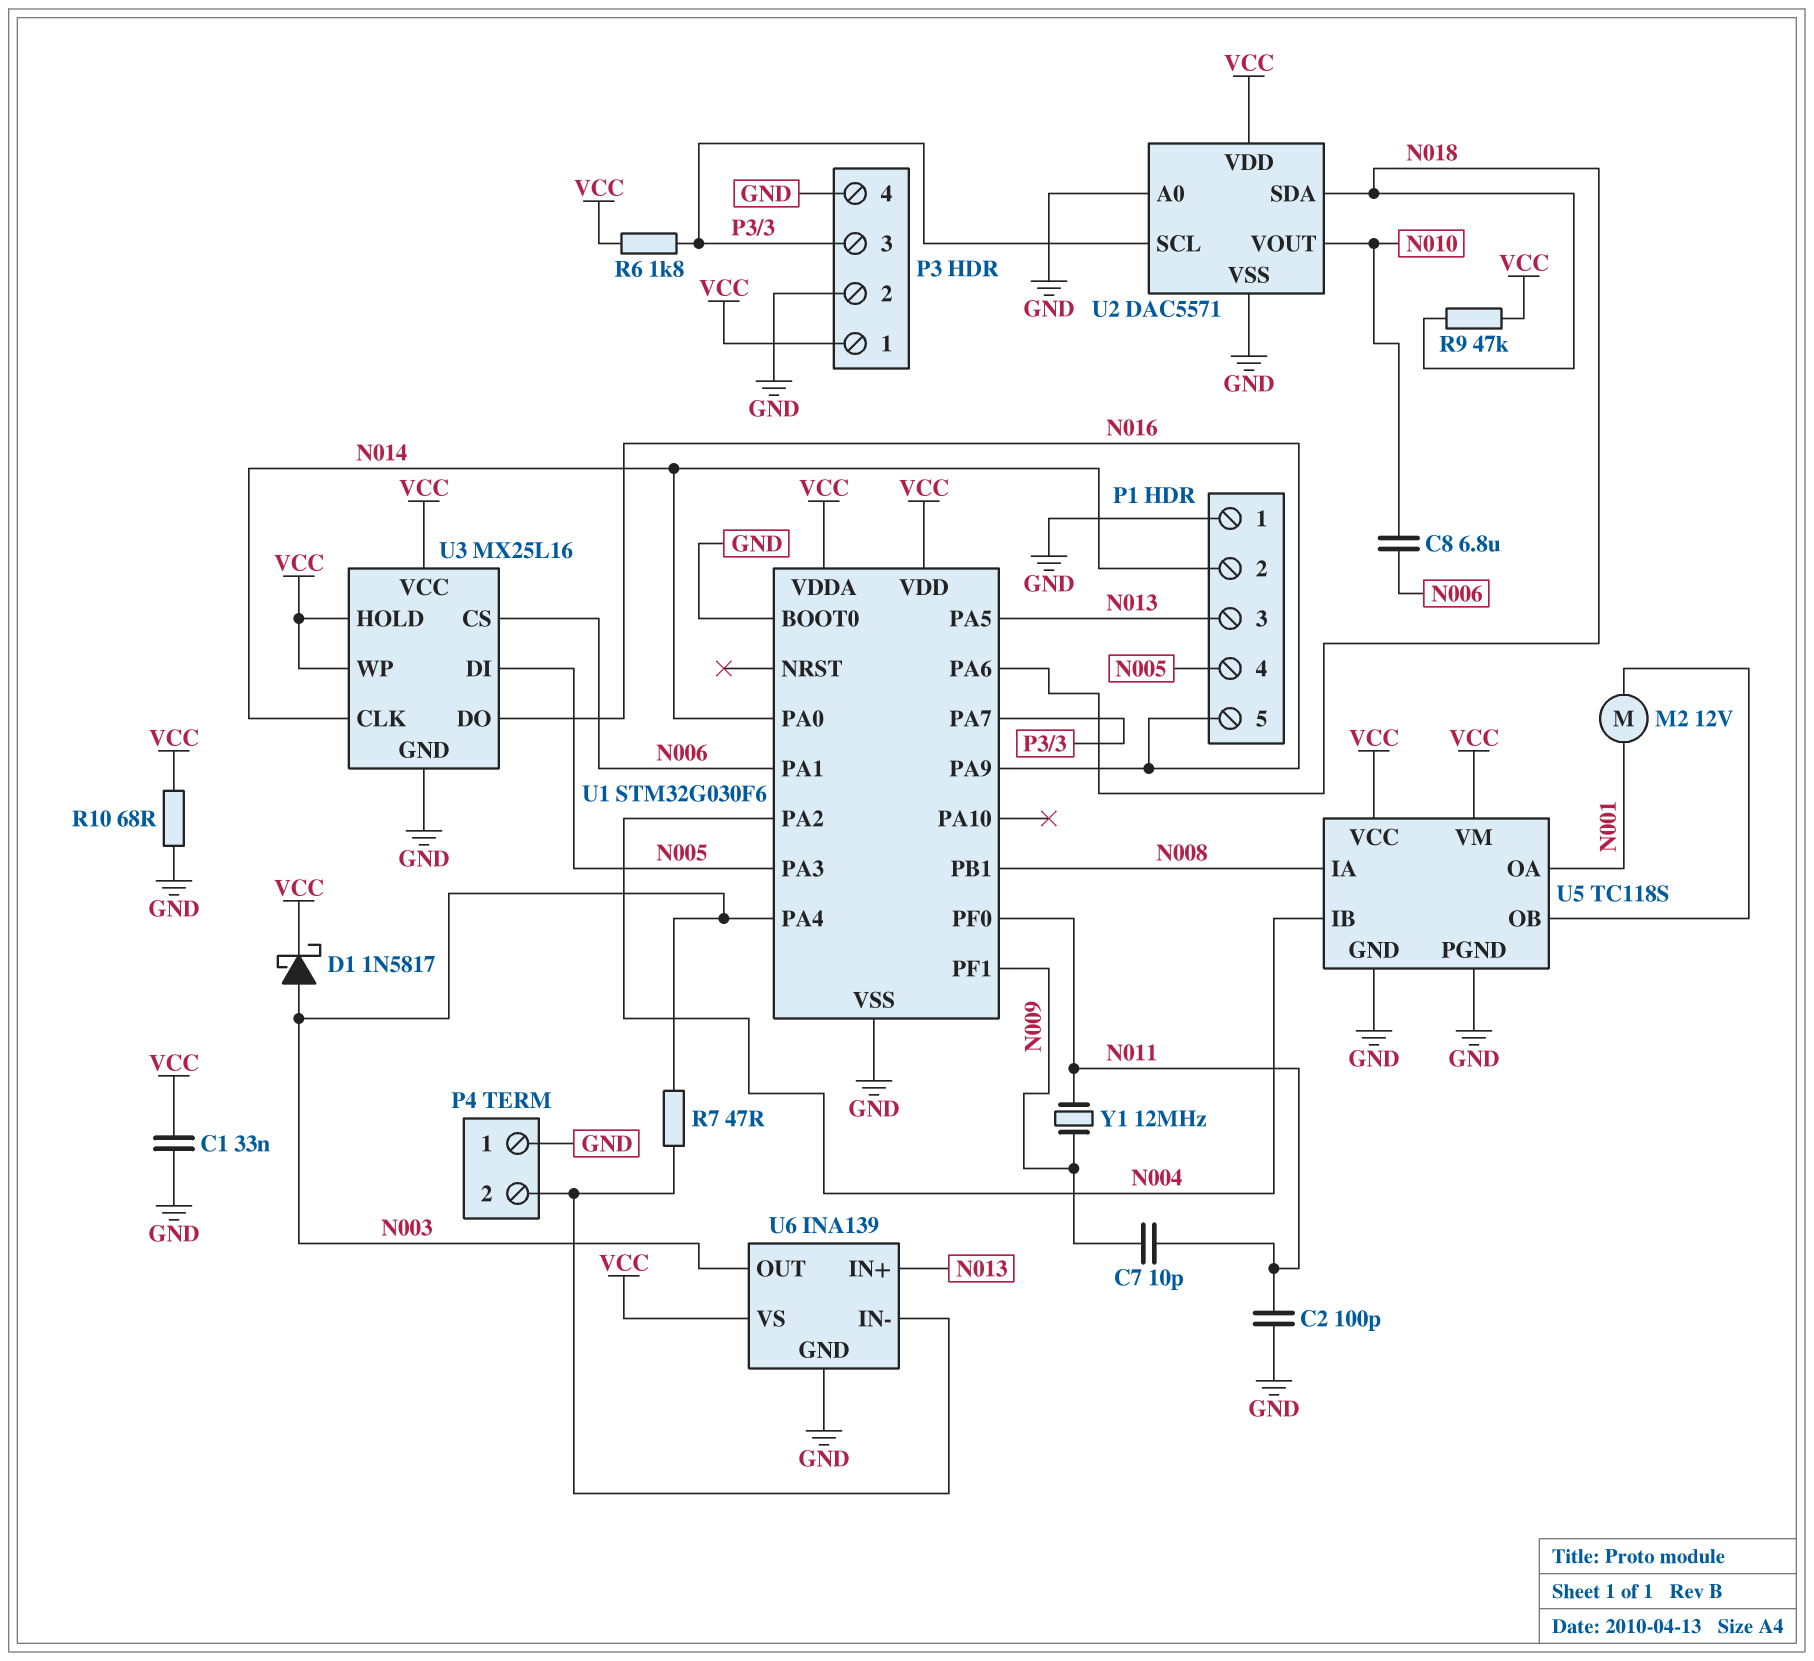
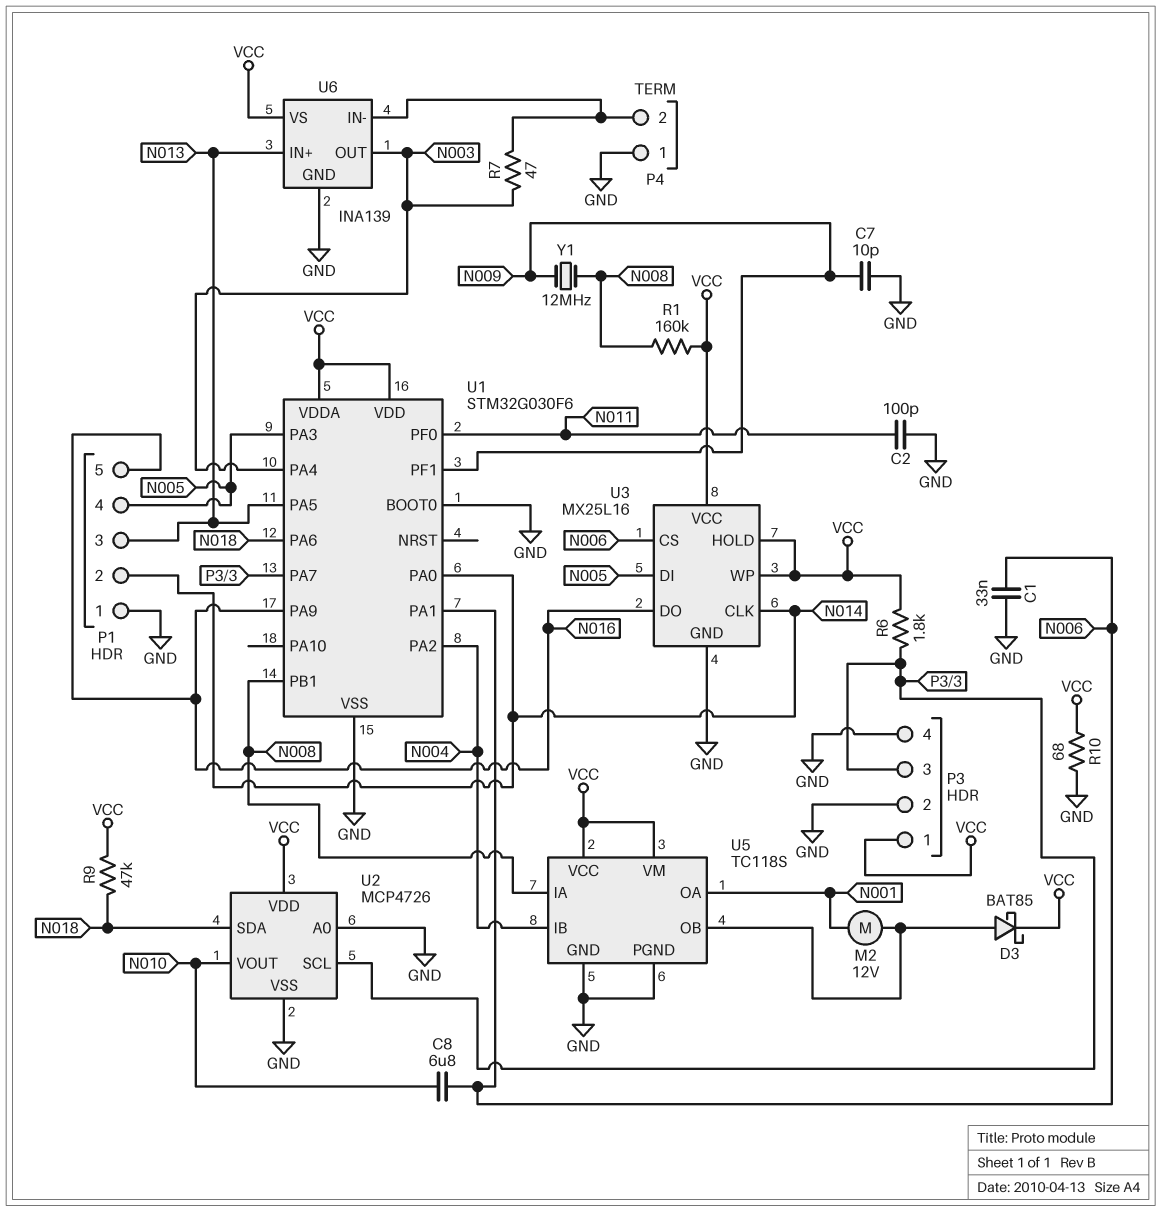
C1: 33nF (GND, VCC) -> 33nF (GND, N006)
C7: 10pF (N009, N011) -> 10pF (GND, N009)
D1: schottky 1N5817 (A N003, K VCC) -> none
D3: none -> schottky BAT85 (A U5/OB, K VCC)
R1: none -> 160k (N008, VCC)
U2: DAC5571 -> MCP4726
Y1: 12MHz (N009, N011) -> 12MHz (N008, N009)

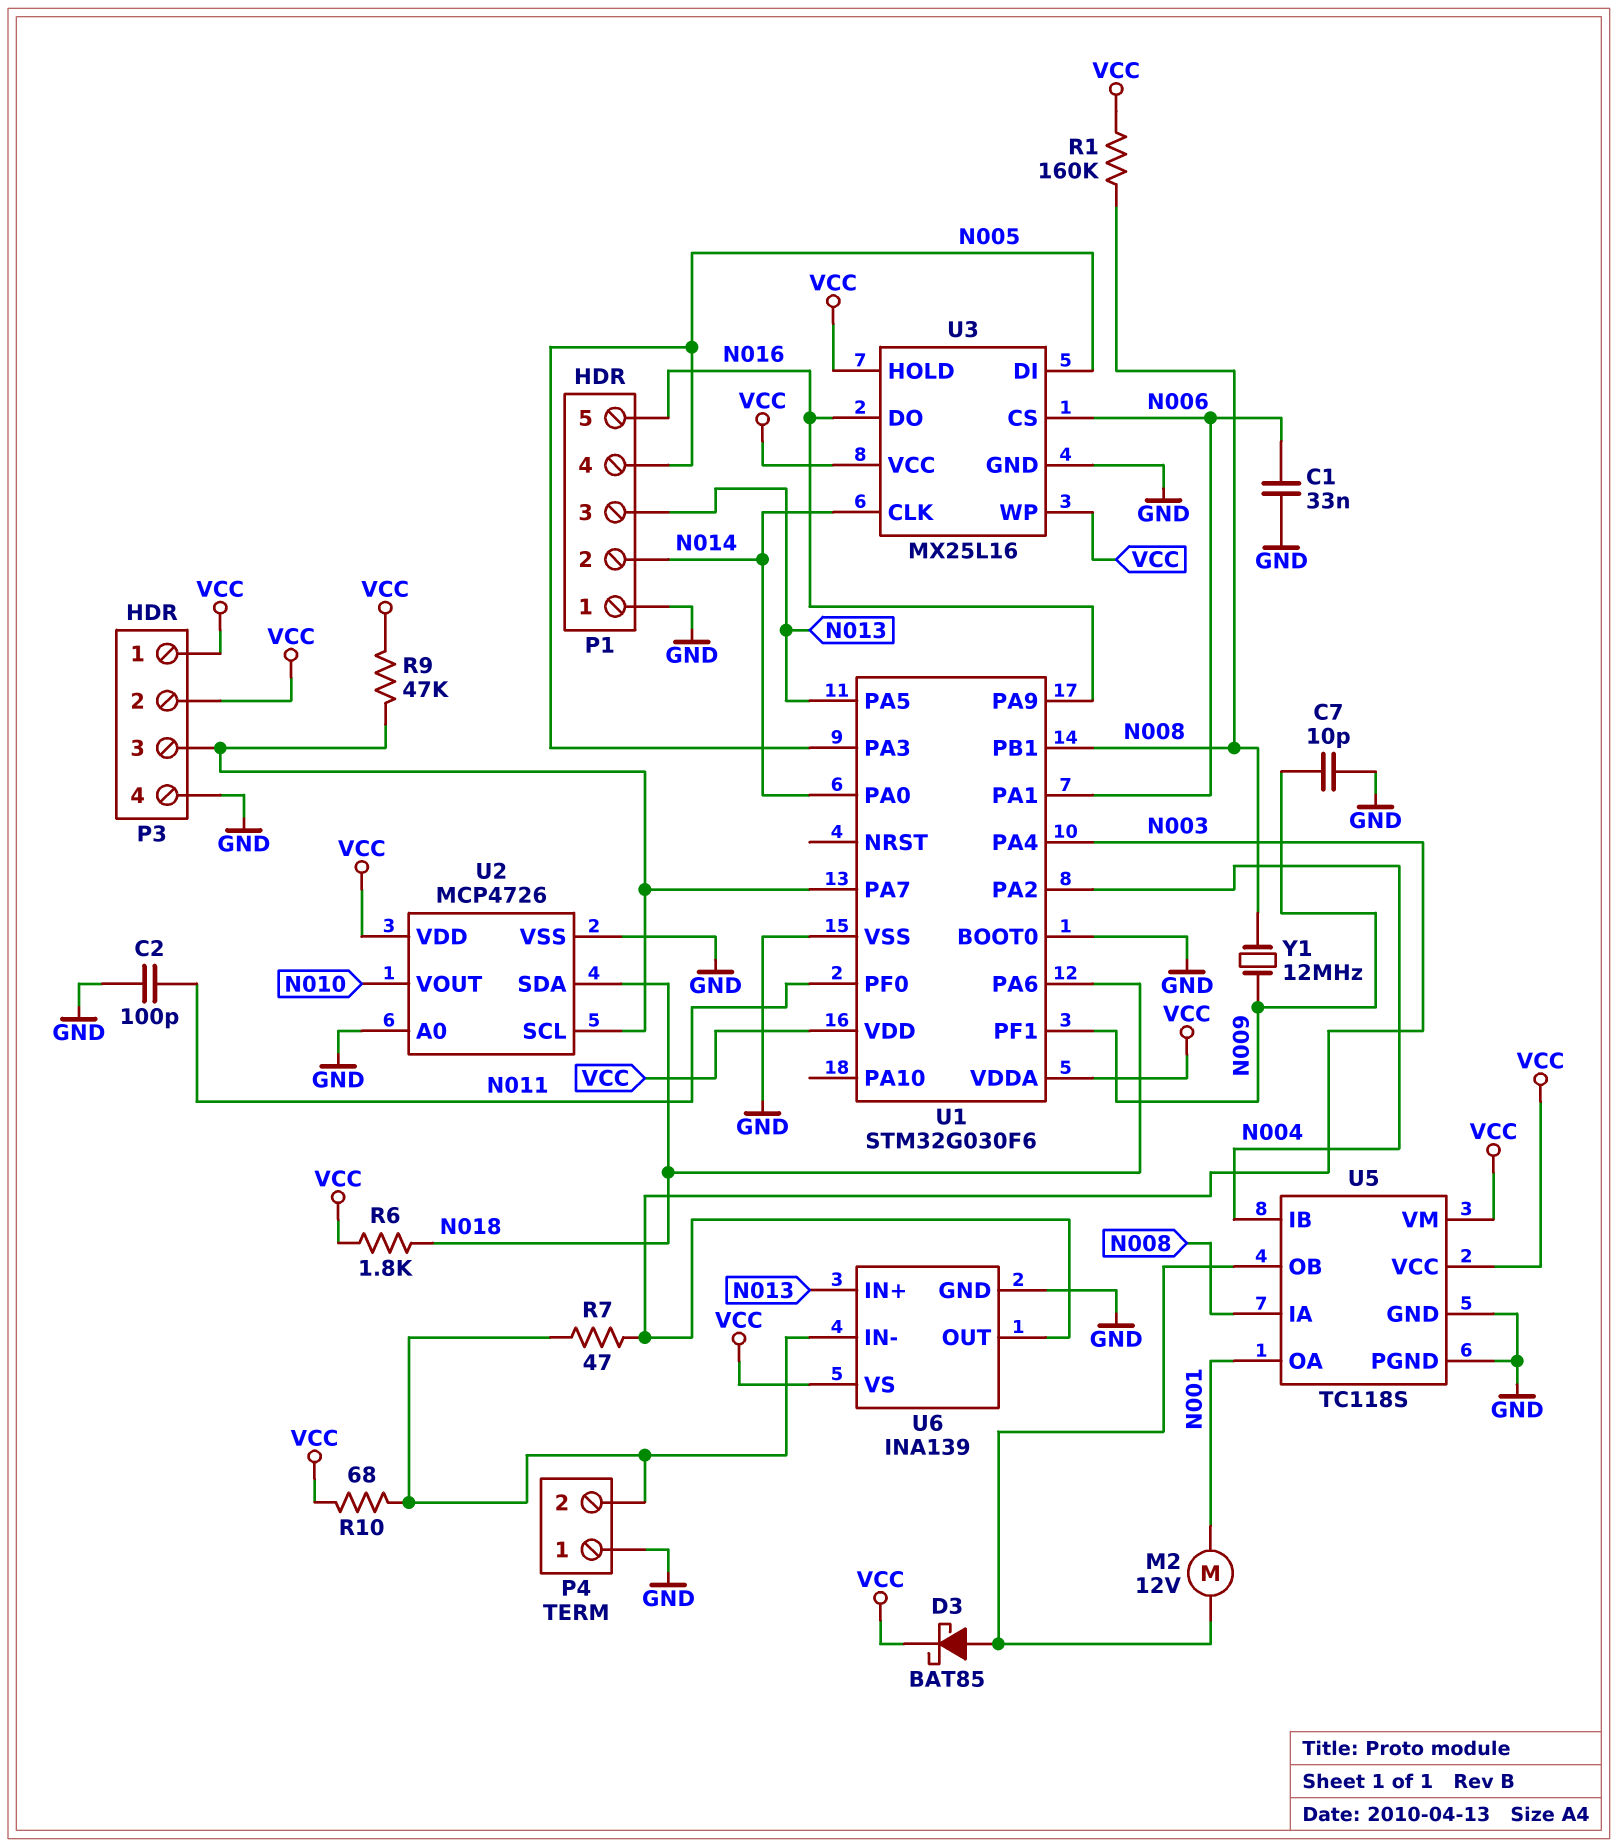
C8: 6.8uF (N006, N010) -> none
P3 pin 2: GND -> VCC
R6: 1.8k (P3/3, VCC) -> 1.8k (N018, VCC)
R9: 47k (N018, VCC) -> 47k (P3/3, VCC)
R10: 68 (GND, VCC) -> 68 (P4/2, VCC)

